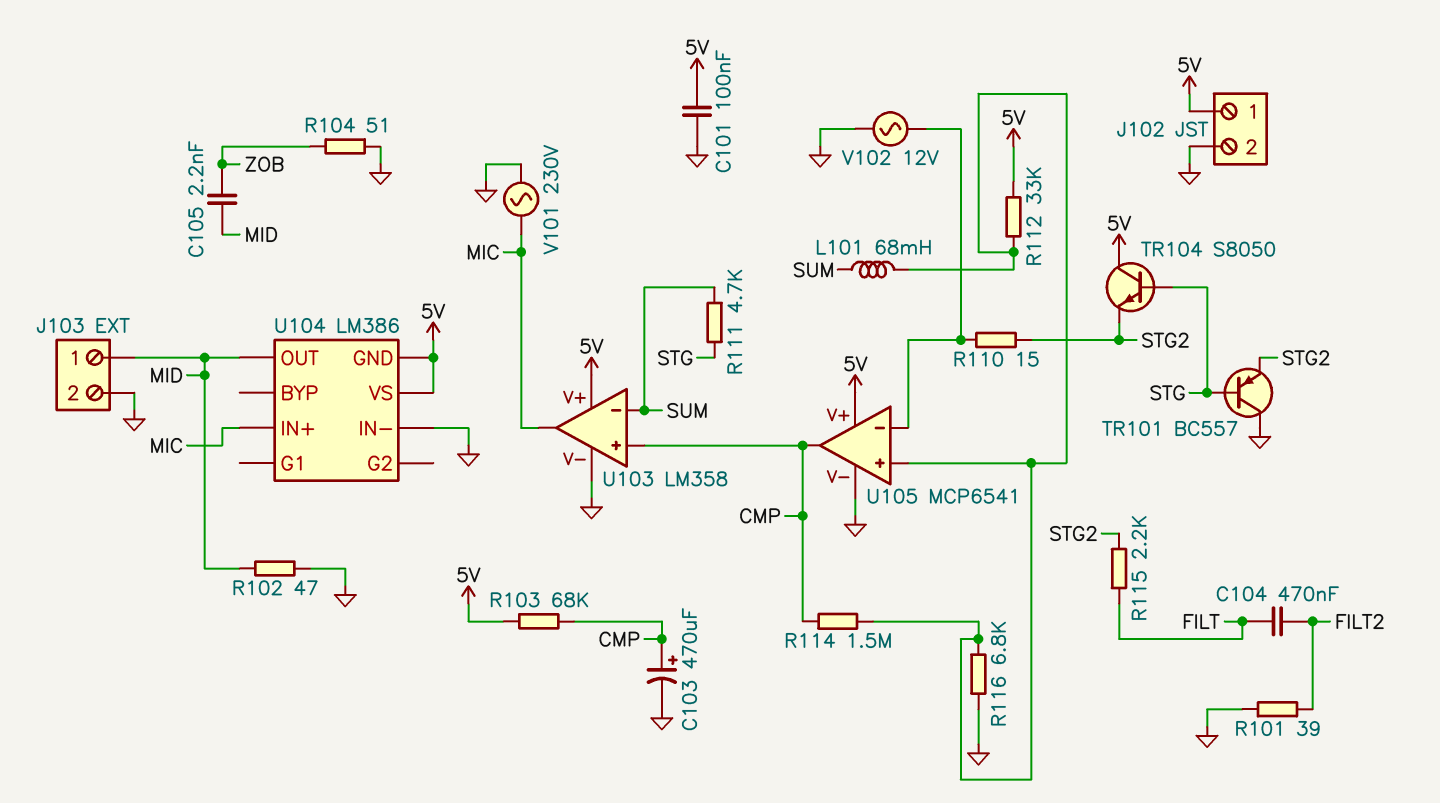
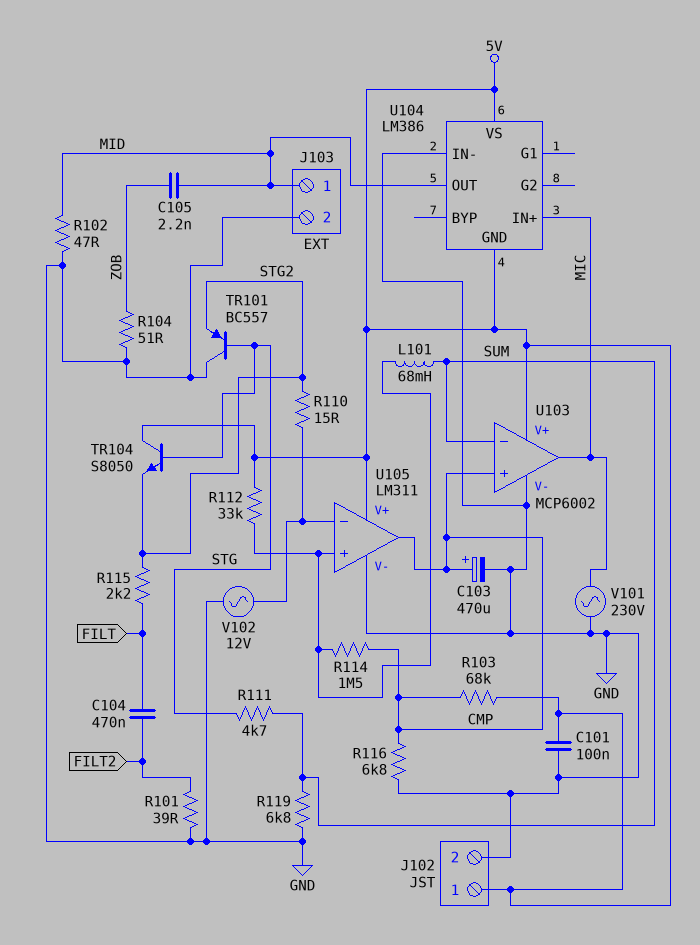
R116: 6.8k (GND, U105/in+) -> 6.8k (CMP, GND)
R119: none -> 6.8k (GND, SUM)
U103: LM358 -> MCP6002
U105: MCP6541 -> LM311

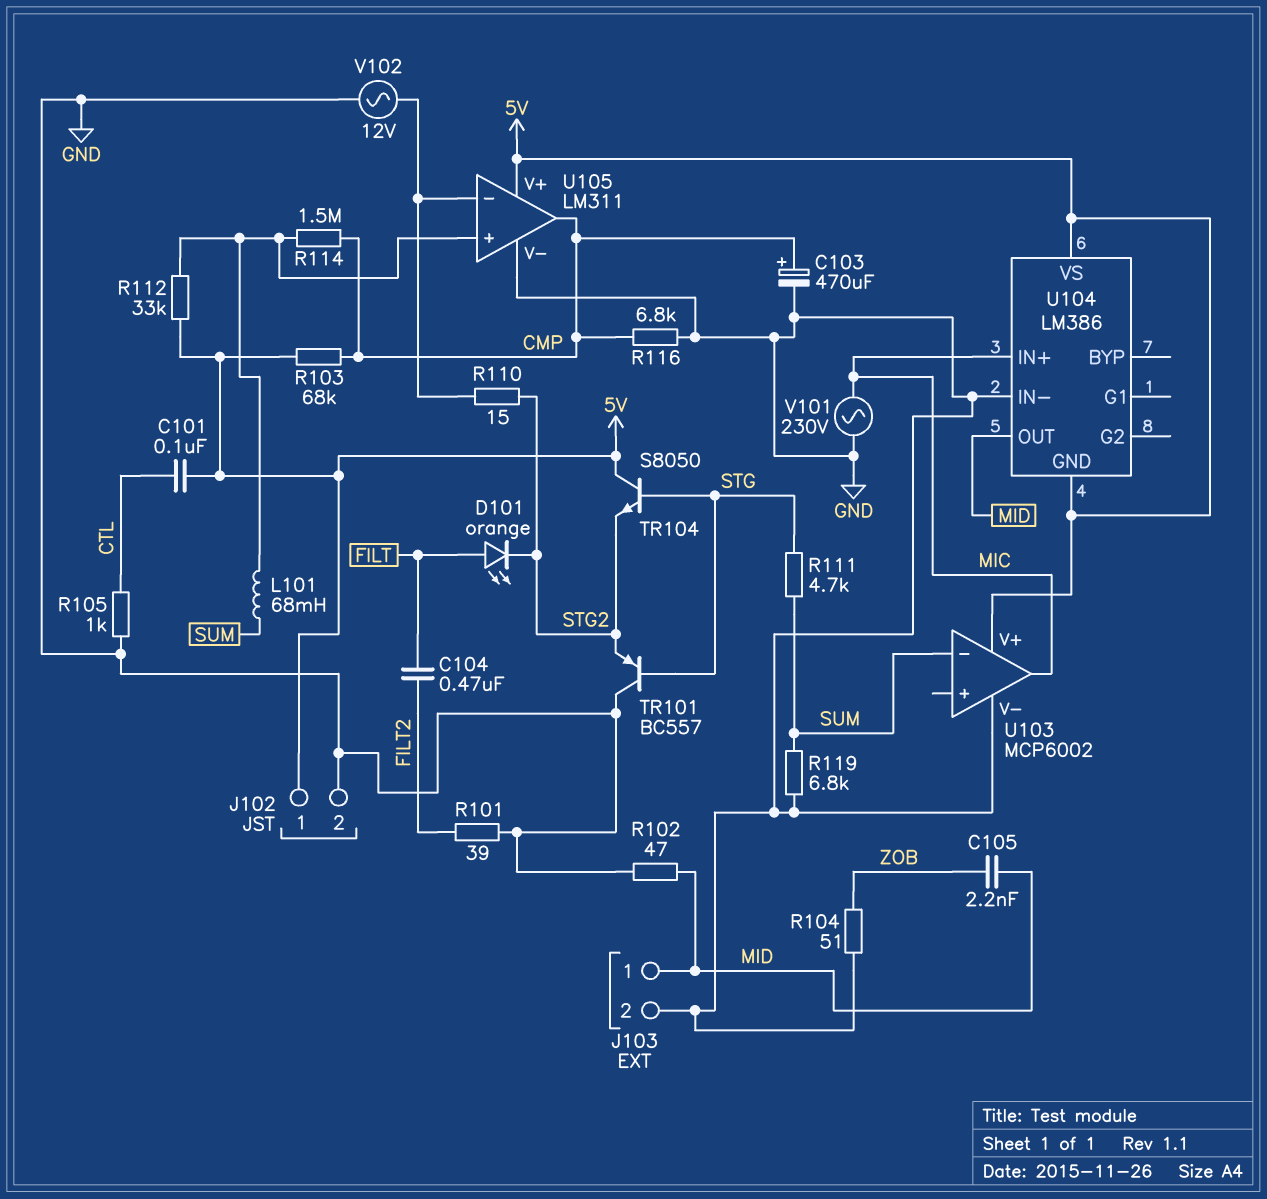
C101: 100nF (5V, GND) -> 100nF (5V, CTL)
D101: none -> LED orange (A FILT, K STG2)
R105: none -> 1k (CTL, GND)
R115: 2.2k (FILT, STG2) -> none
U103 pin in+: CMP -> none

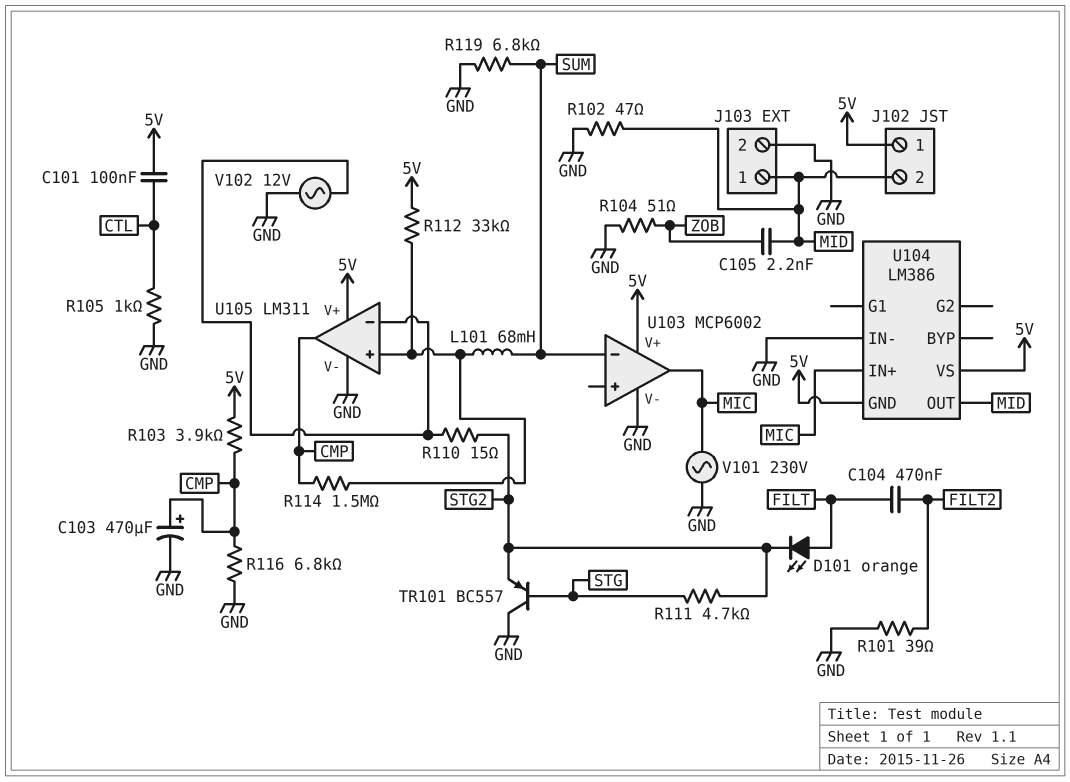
J102 pin 2: GND -> MID
R103: 68k (5V, CMP) -> 3.9k (5V, CMP)
R111: 4.7k (STG, SUM) -> 4.7k (STG, STG2)
TR104: NPN S8050 (B STG, C 5V, E STG2) -> none

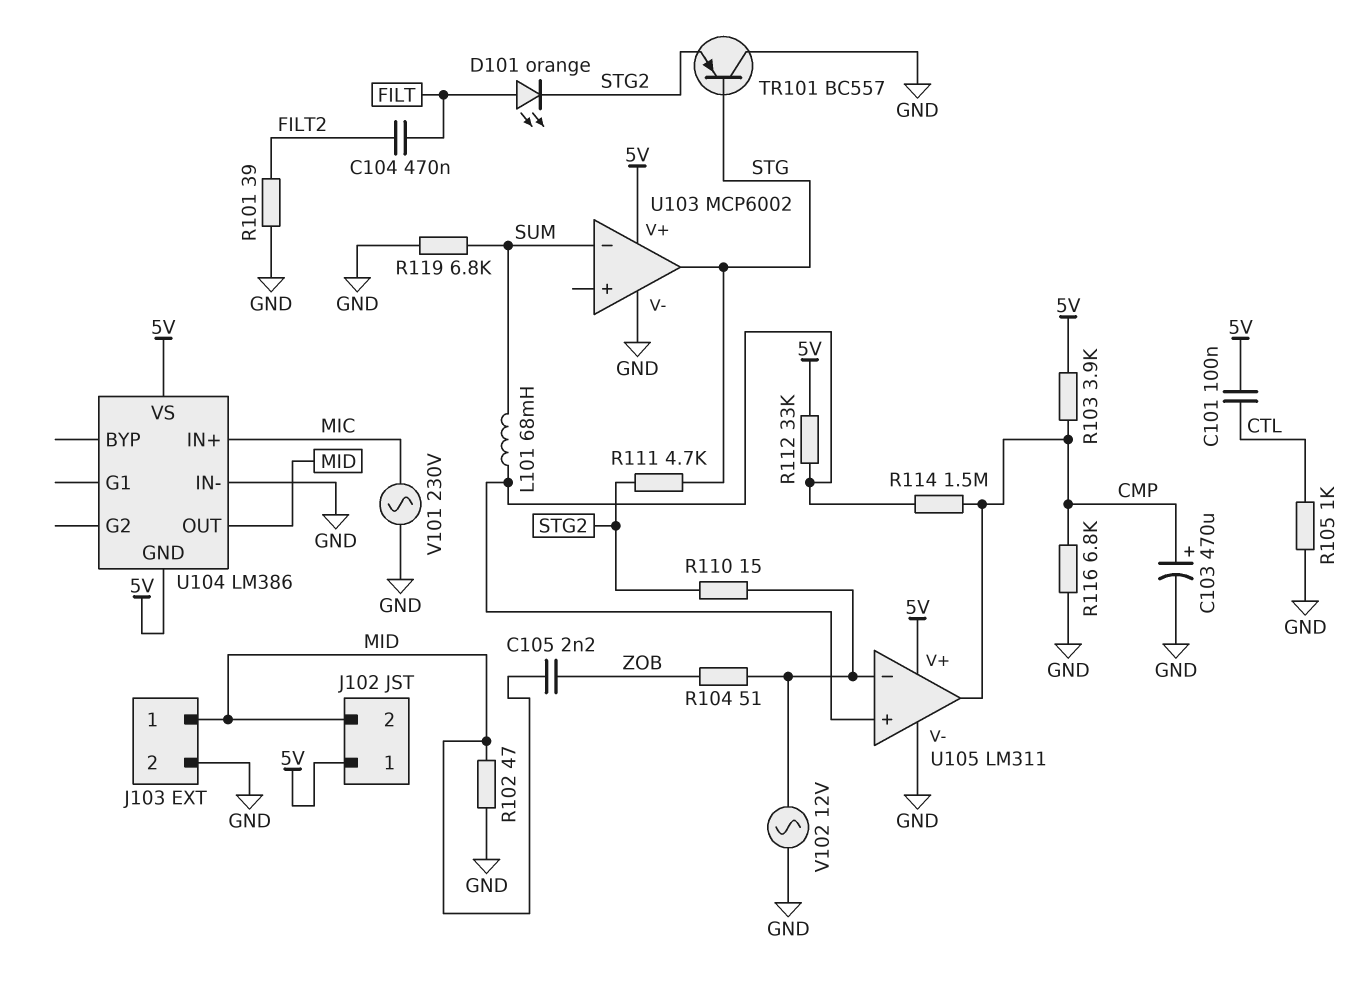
R104: 51 (GND, ZOB) -> 51 (U105/in-, ZOB)
U103 pin out: MIC -> STG

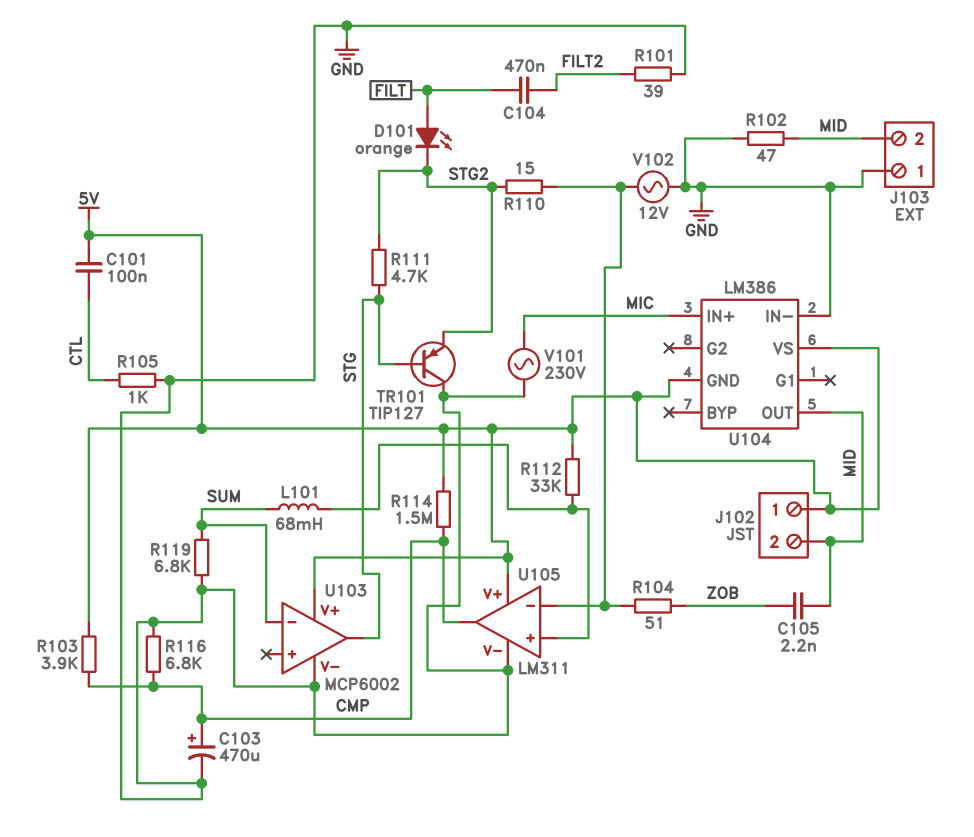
J103 pin 1: MID -> GND
J103 pin 2: GND -> MID
R114: 1.5M (CMP, U105/in+) -> 1.5M (5V, CMP)
TR101: PNP BC557 (B STG, C GND, E STG2) -> PNP TIP127 (B STG, C GND, E STG2)

